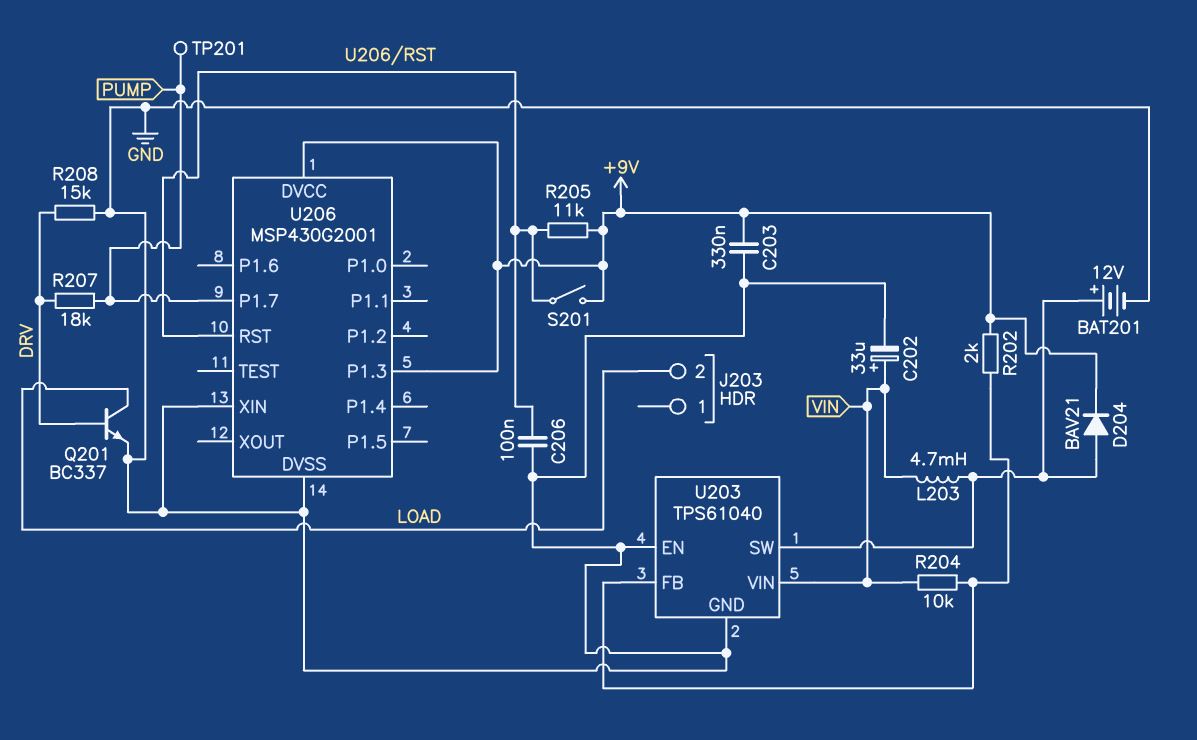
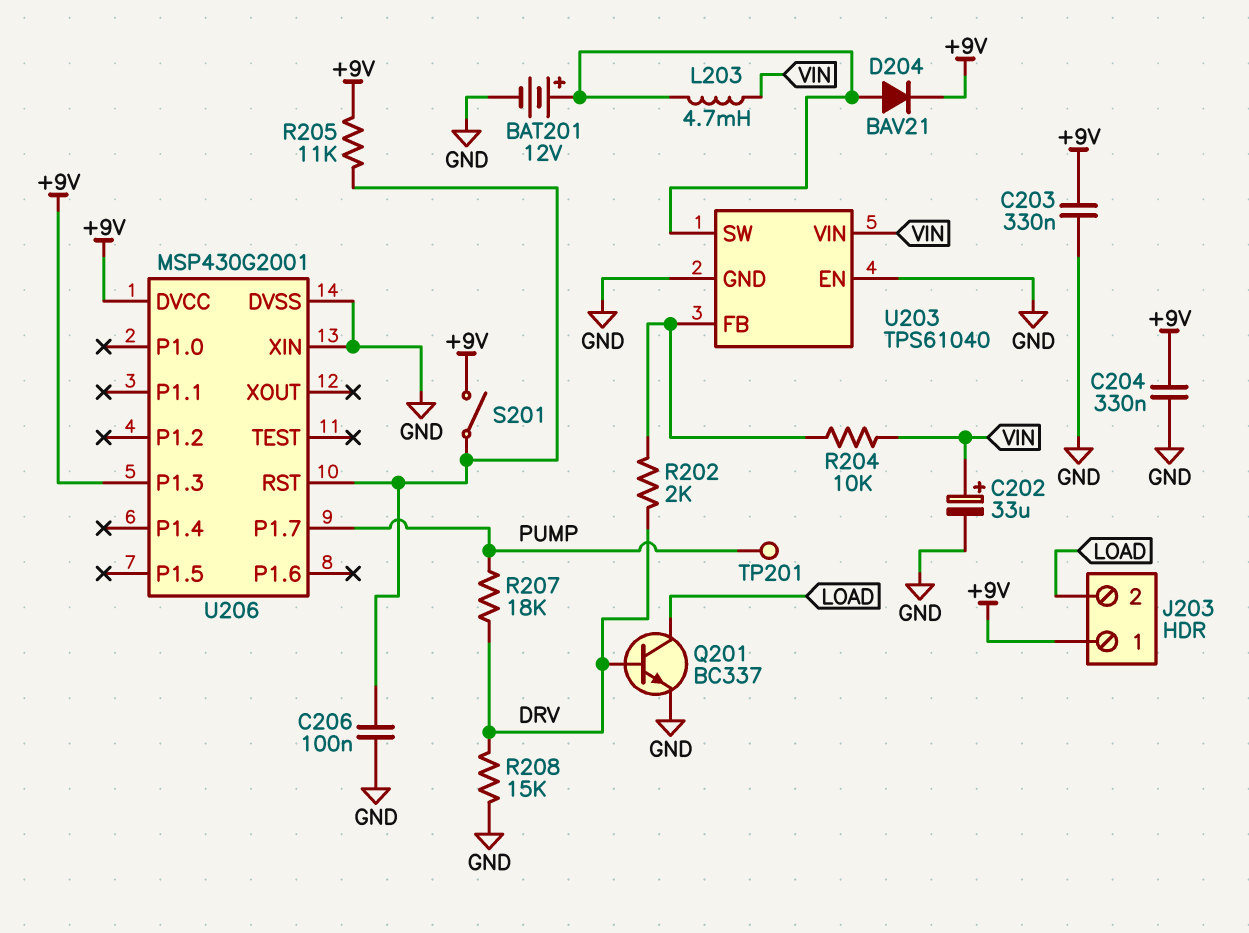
C204: none -> 330nF (+9V, GND)
J203 pin 1: none -> +9V
R202: 2k (+9V, U203/FB) -> 2k (DRV, U203/FB)

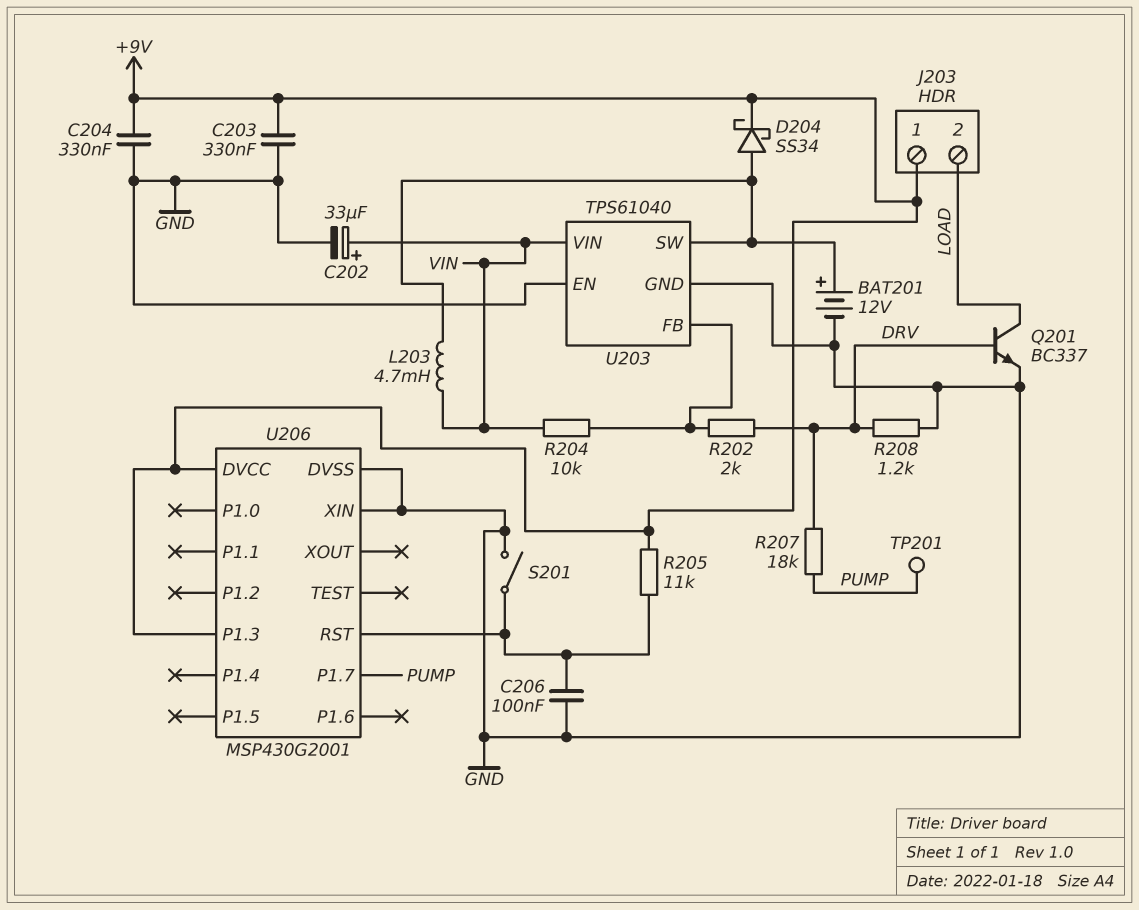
D204: diode BAV21 (A U203/SW, K +9V) -> schottky SS34 (A U203/SW, K +9V)
R208: 15k (DRV, GND) -> 1.2k (DRV, GND)
S201: switch (+9V, U206/RST) -> switch (GND, U206/RST)

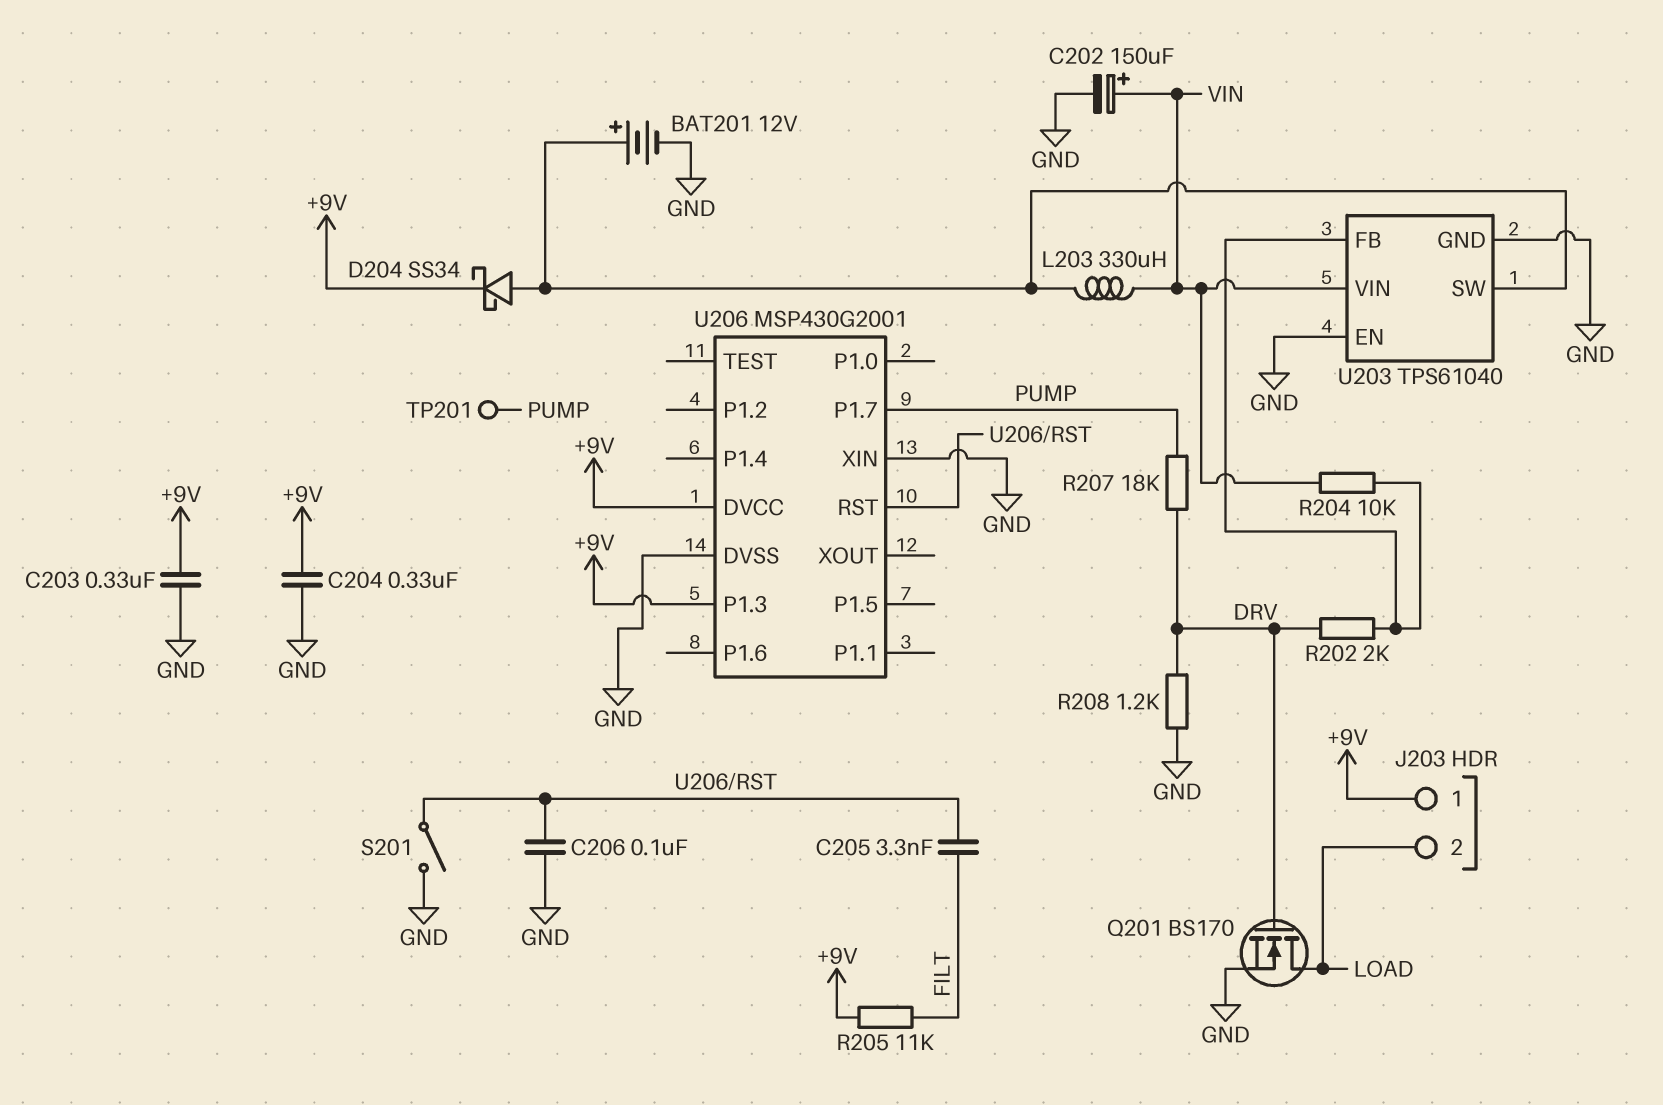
C202: 33uF (plus VIN, minus GND) -> 150uF (plus VIN, minus GND)
C205: none -> 3.3nF (FILT, U206/RST)
L203: 4.7mH (U203/SW, VIN) -> 330uH (U203/SW, VIN)
Q201: NPN BC337 (B DRV, C LOAD, E GND) -> NMOS BS170 (G DRV, D LOAD, S GND)
R205: 11k (+9V, U206/RST) -> 11k (+9V, FILT)

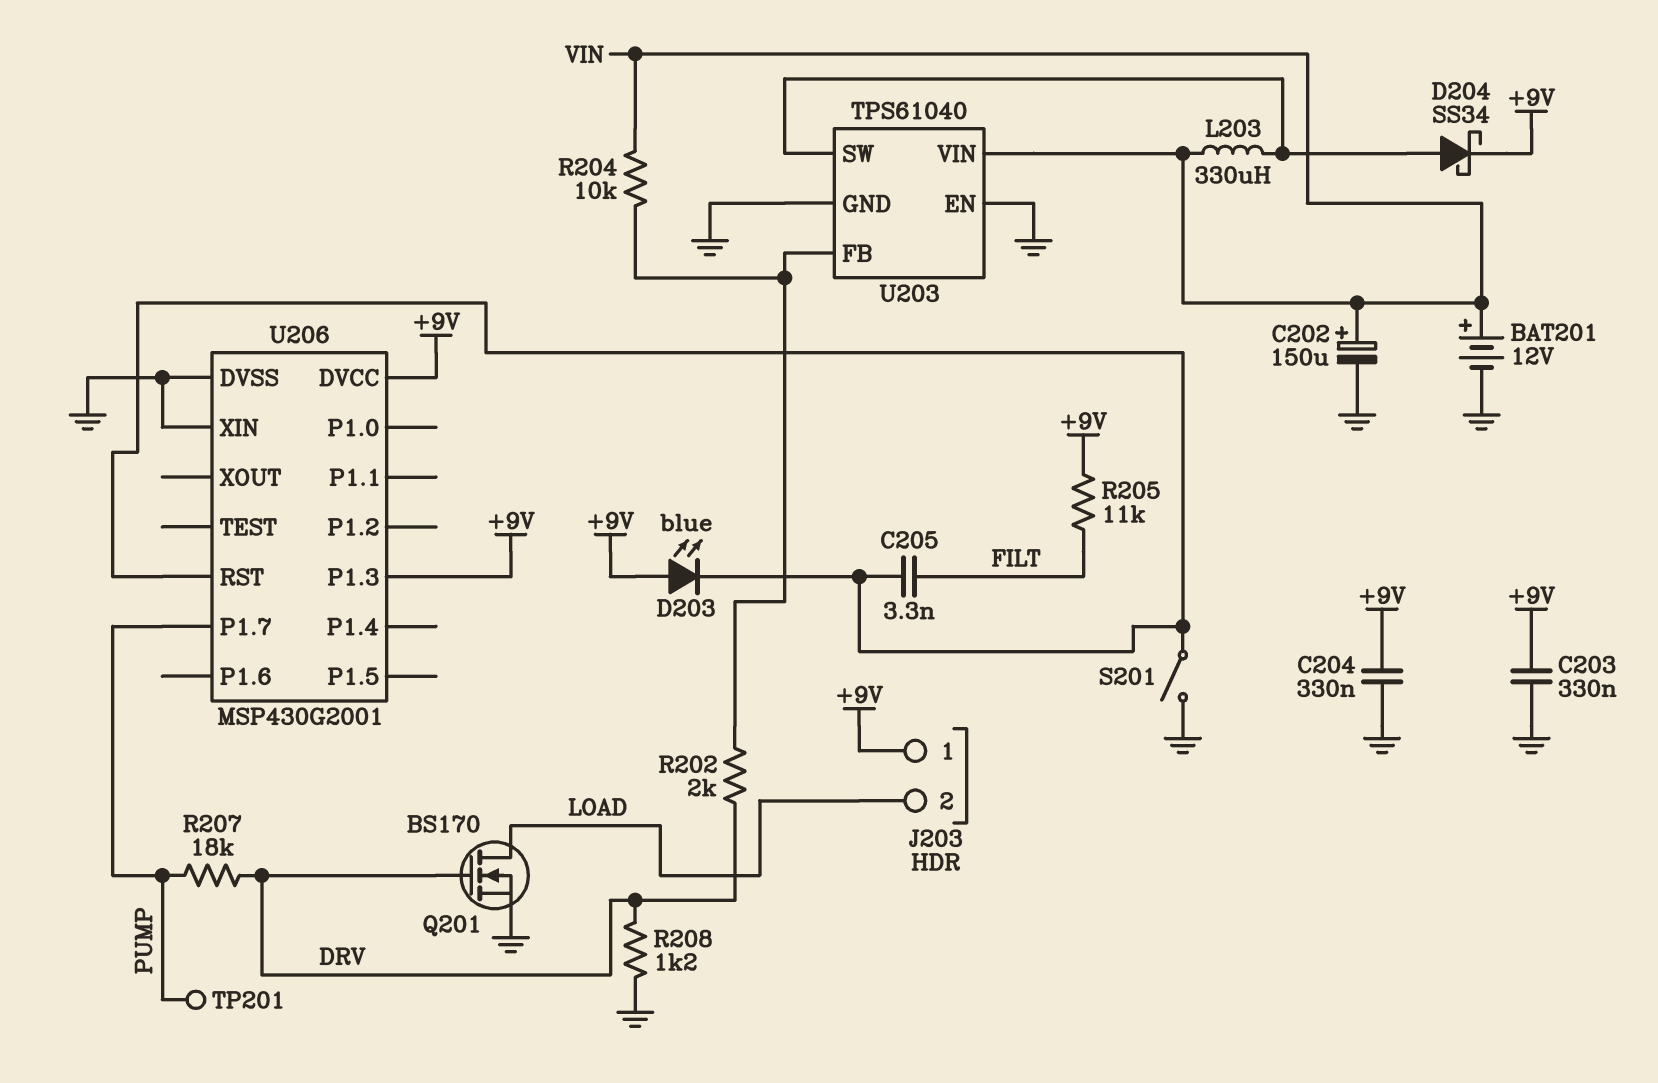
BAT201: 12V (plus U203/SW, minus GND) -> 12V (plus VIN, minus GND)
C206: 100nF (GND, U206/RST) -> none
D203: none -> LED blue (A +9V, K U206/RST)

